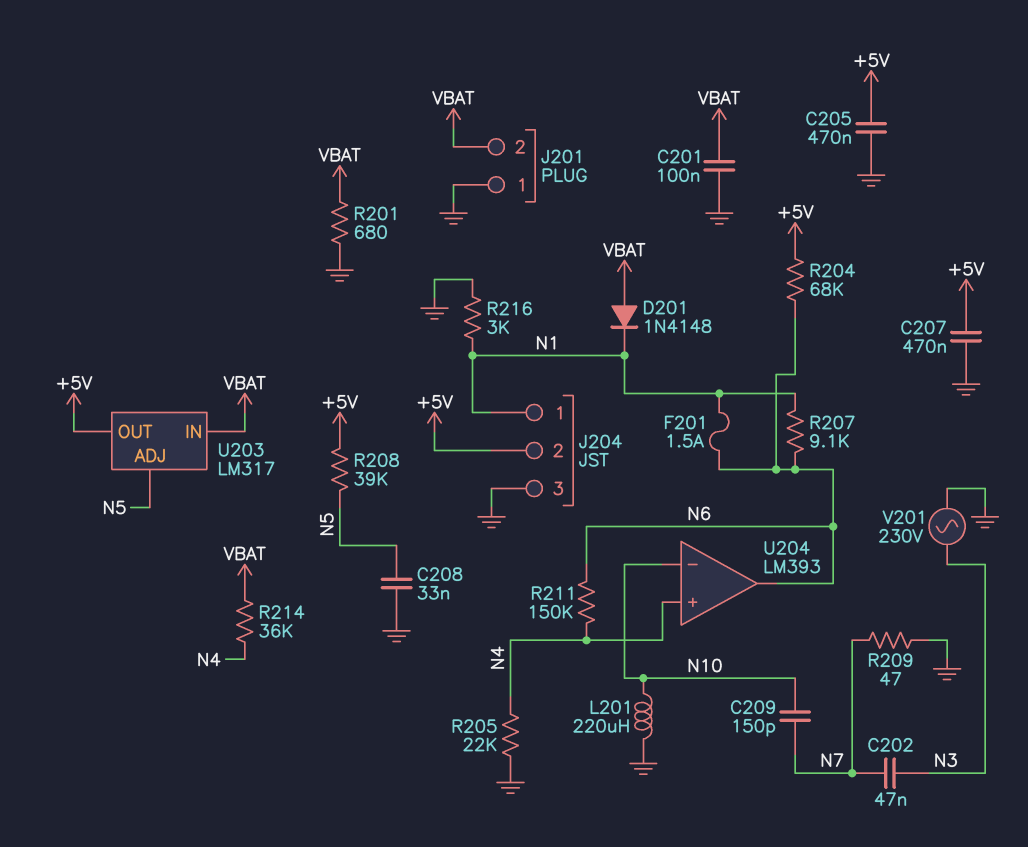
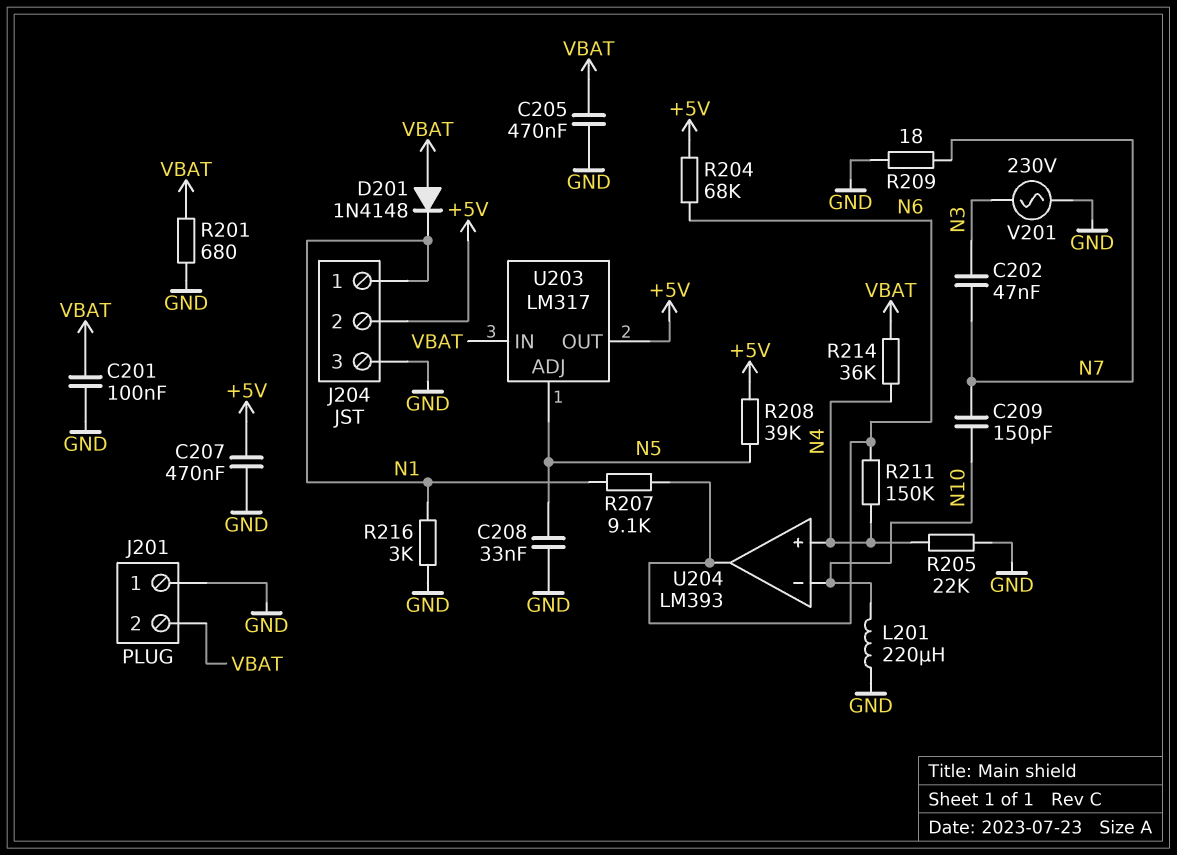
C205: 470nF (+5V, GND) -> 470nF (GND, VBAT)
F201: 1.5A (N1, N6) -> none
R209: 47 (GND, N7) -> 18 (GND, N7)

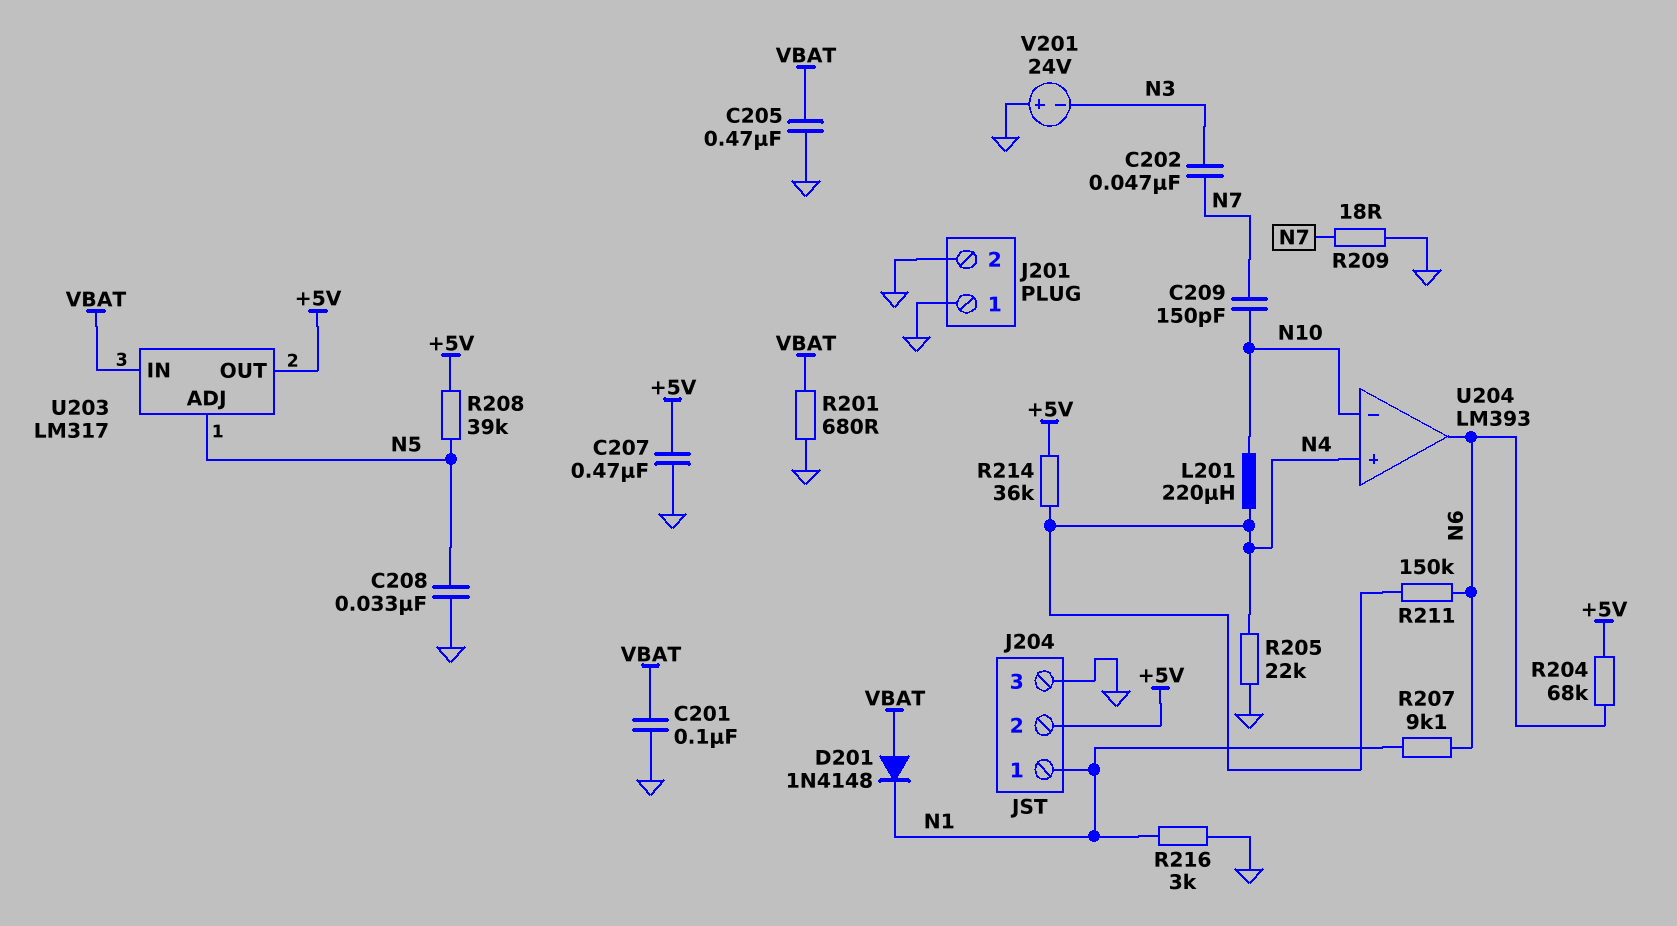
J201 pin 2: VBAT -> GND
L201: 220uH (GND, N10) -> 220uH (N4, N10)
R214: 36k (N4, VBAT) -> 36k (+5V, N4)
V201: AC 230V (GND, N3) -> 24V (plus GND, minus N3)

